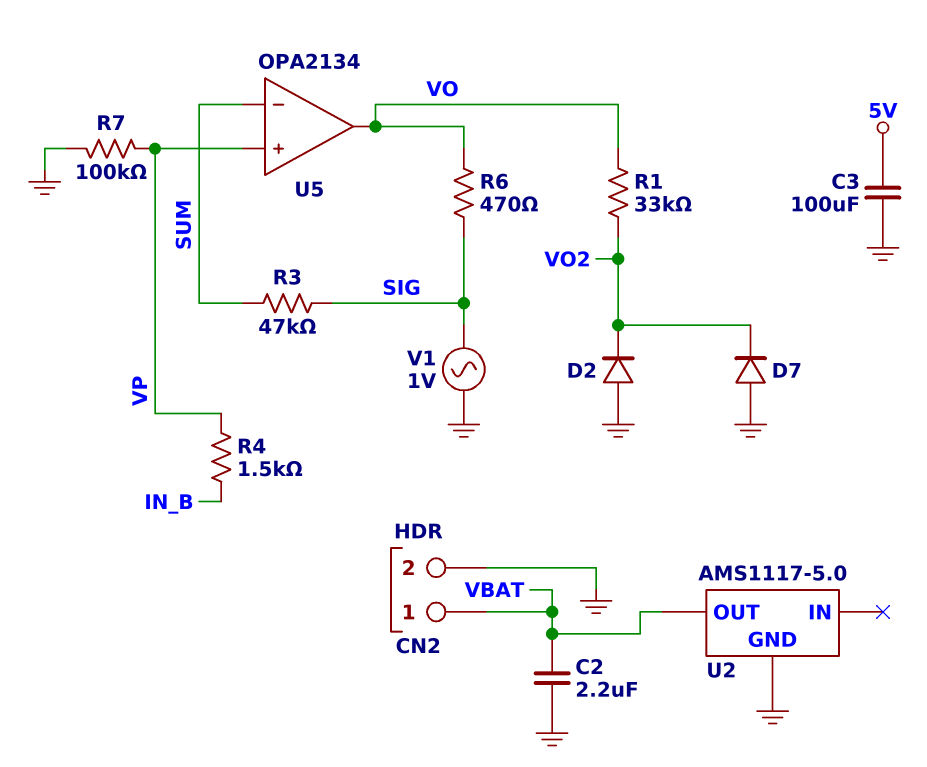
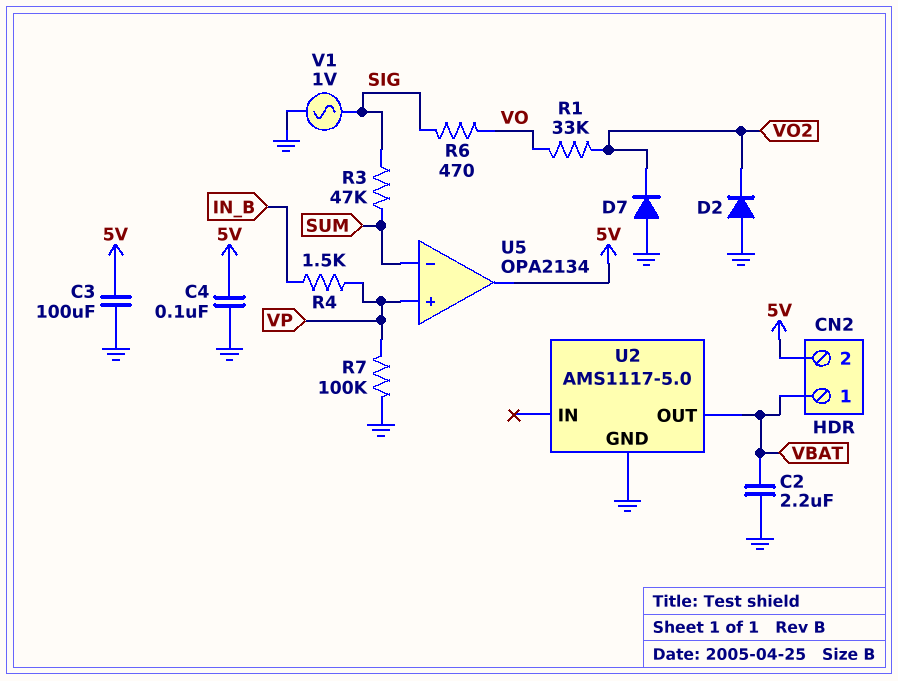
C4: none -> 100nF (5V, GND)
CN2 pin 2: GND -> 5V
U5 pin out: VO -> 5V

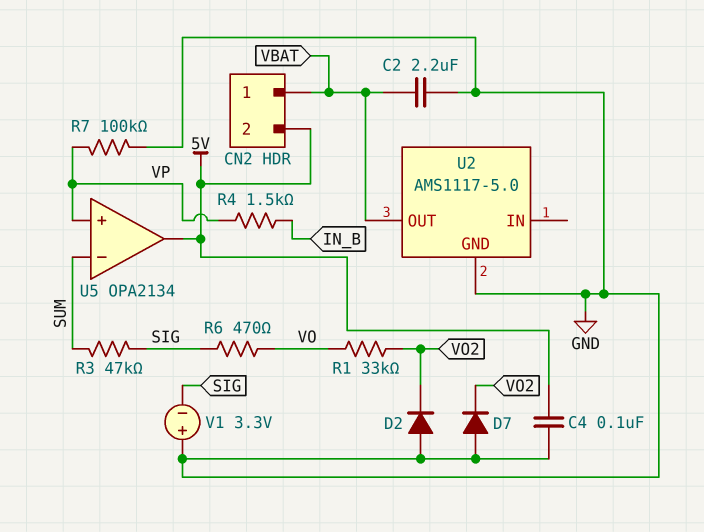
C3: 100uF (5V, GND) -> none
V1: AC 1V (GND, SIG) -> 3.3V (plus GND, minus SIG)

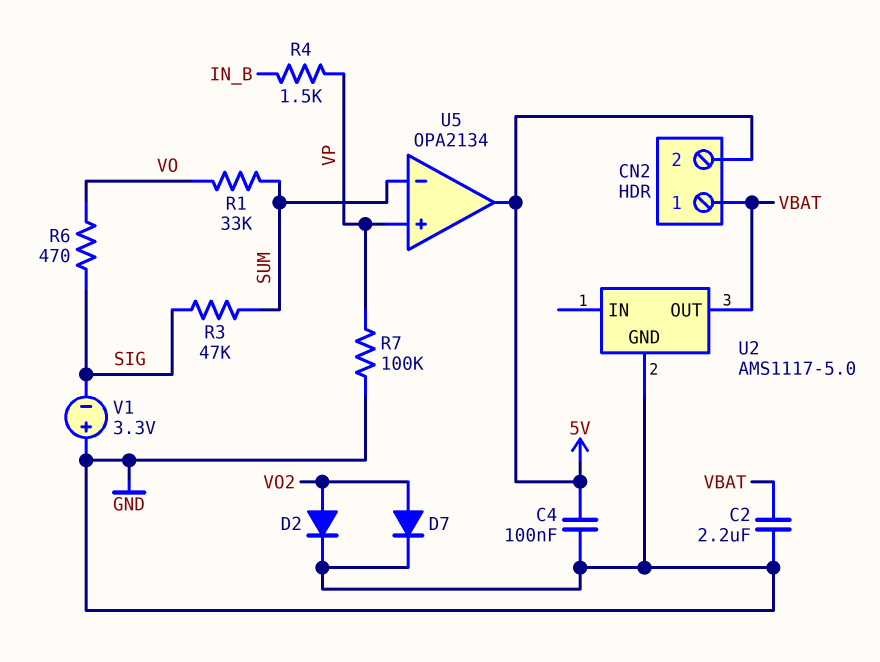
D2: diode (A GND, K VO2) -> diode (A VO2, K GND)
D7: diode (A GND, K VO2) -> diode (A VO2, K GND)
R1: 33k (VO, VO2) -> 33k (SUM, VO)

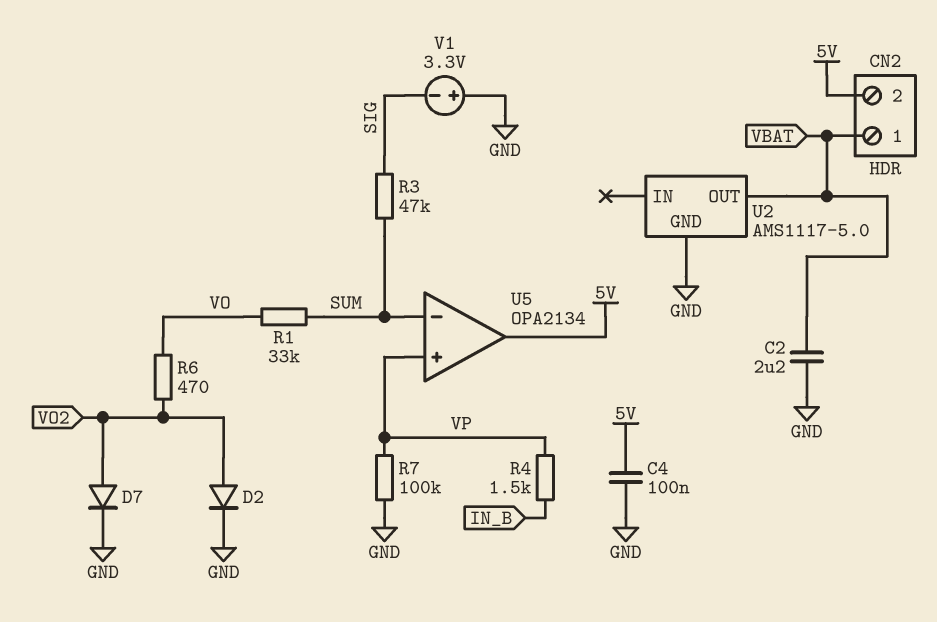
R6: 470 (SIG, VO) -> 470 (VO, VO2)

